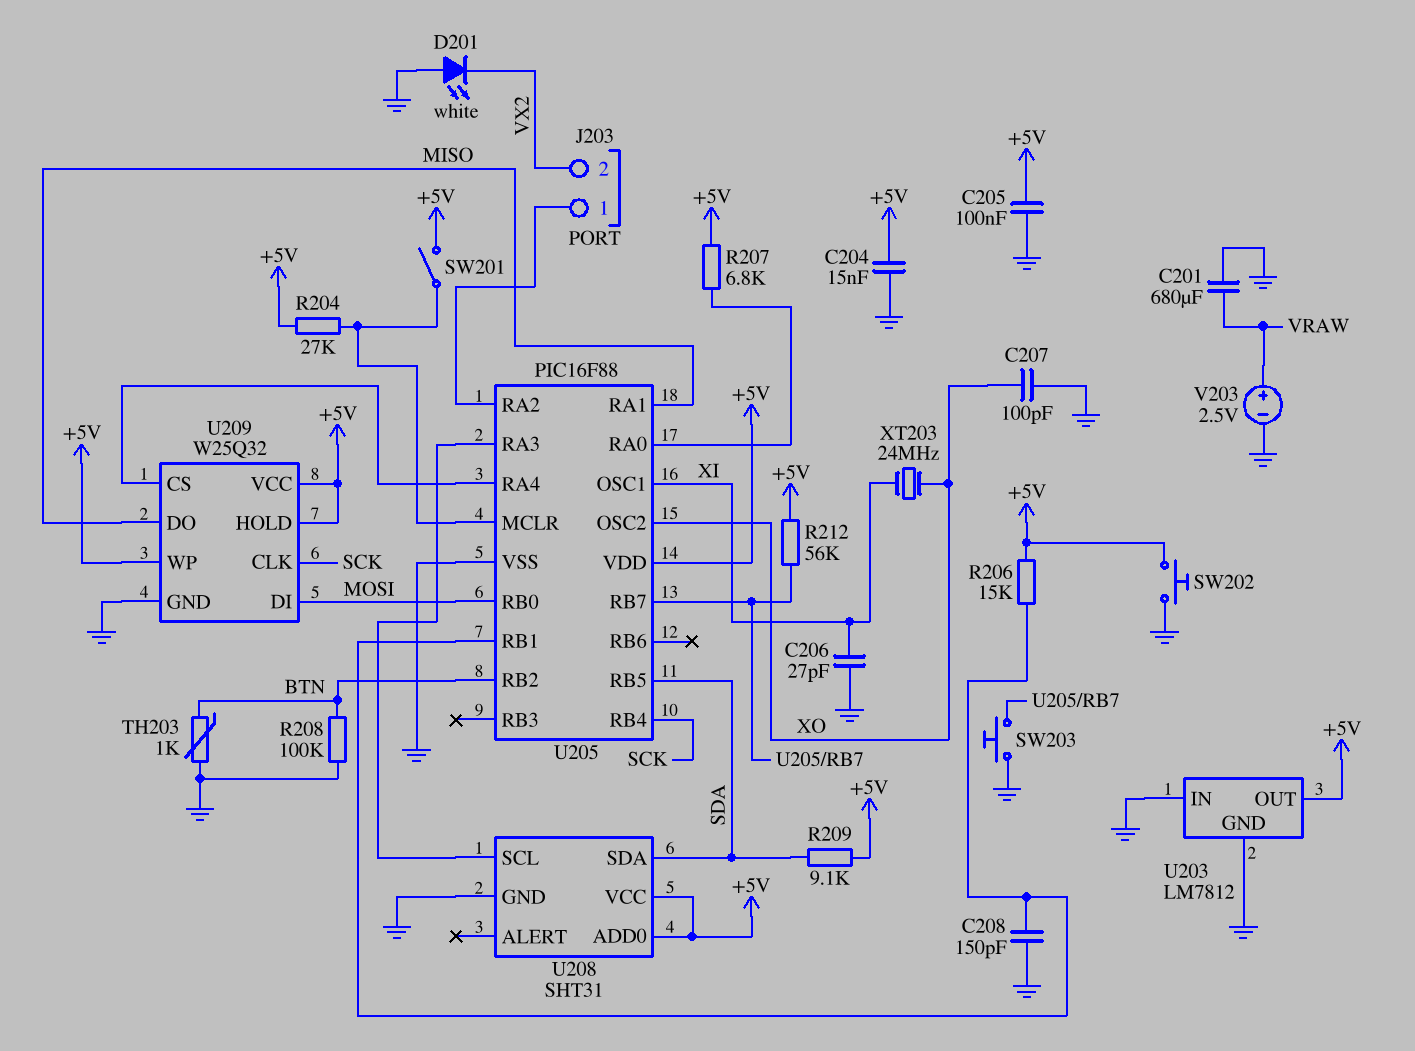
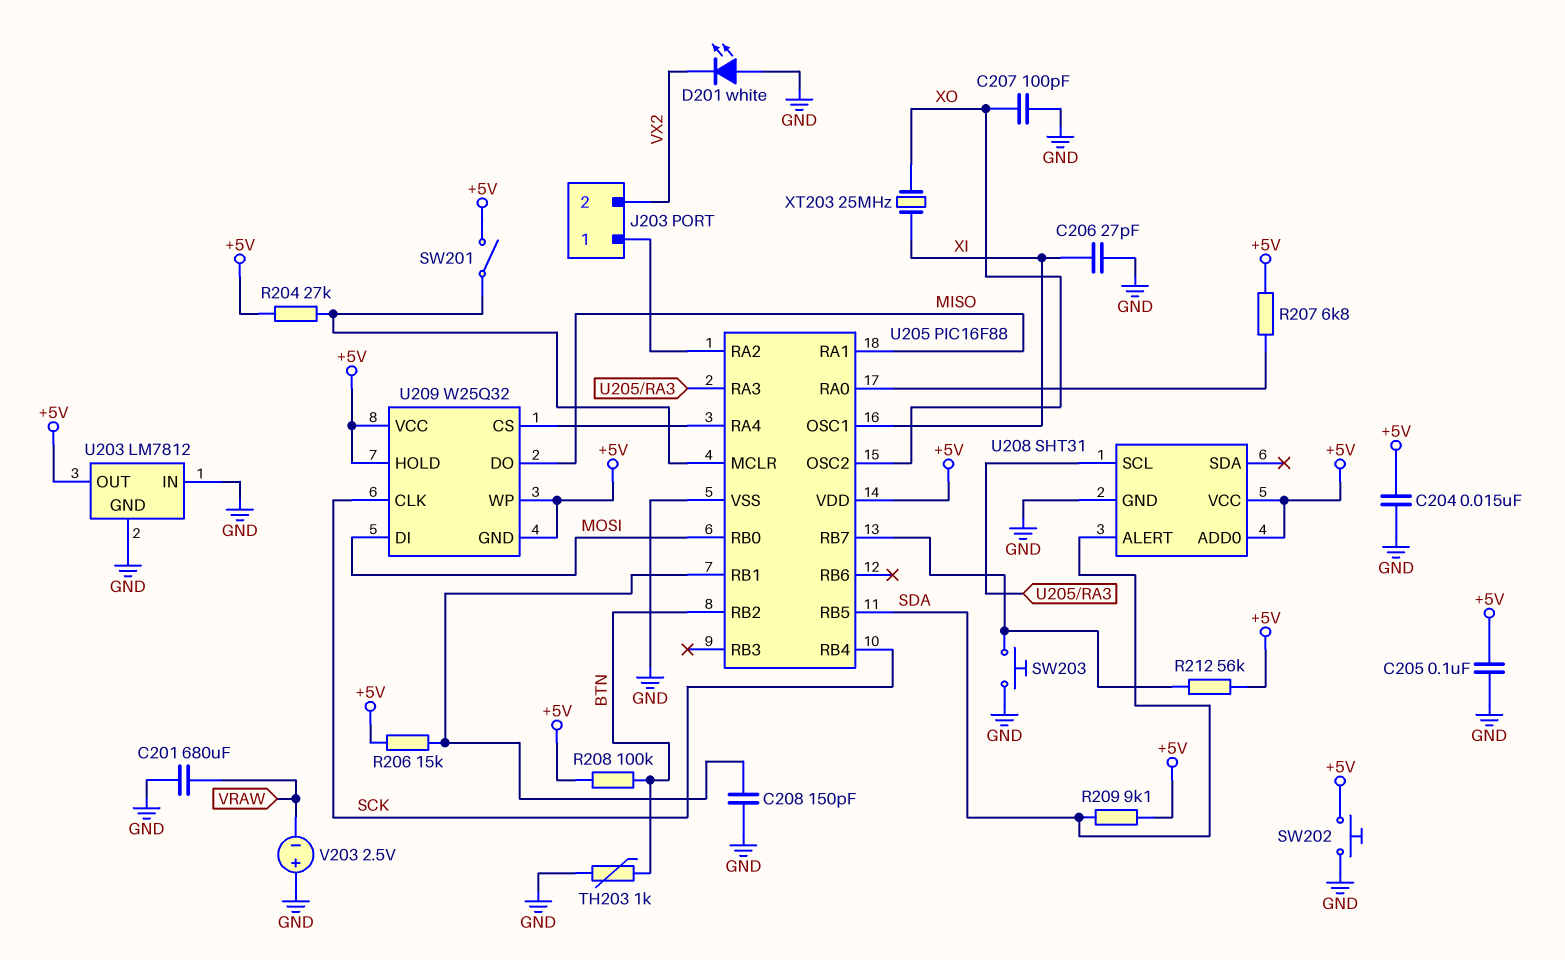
R208: 100k (BTN, GND) -> 100k (+5V, BTN)
U208 pin ALERT: none -> SDA
U208 pin SDA: SDA -> none
U209 pin GND: GND -> +5V
V203: 2.5V (plus VRAW, minus GND) -> 2.5V (plus GND, minus VRAW)
XT203: 24MHz (XI, XO) -> 25MHz (XI, XO)

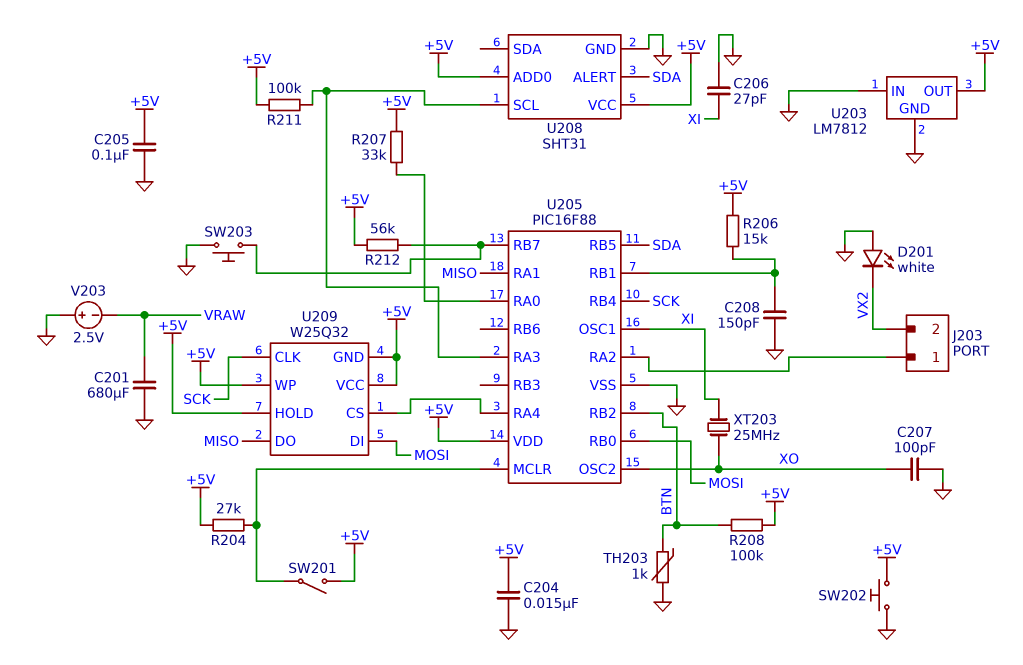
R207: 6.8k (+5V, U205/RA0) -> 33k (+5V, U205/RA0)
R209: 9.1k (+5V, SDA) -> none
R211: none -> 100k (+5V, U205/RA3)

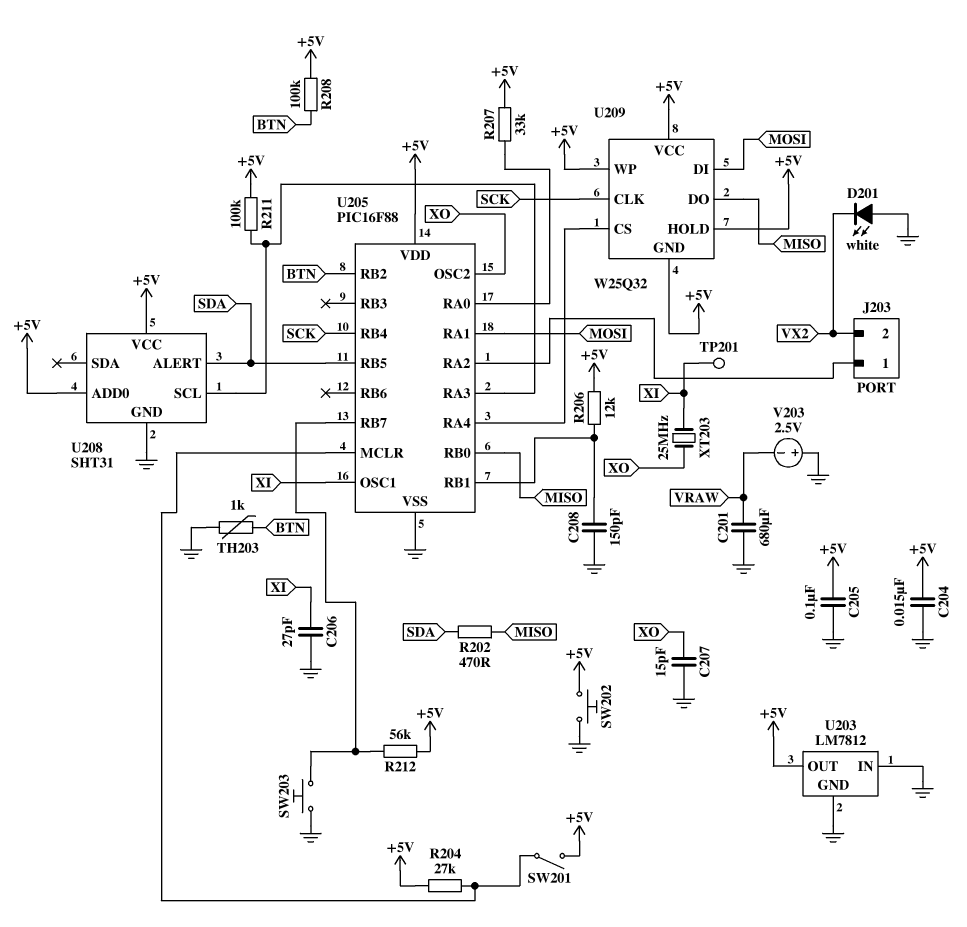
C207: 100pF (GND, XO) -> 15pF (GND, XO)
R202: none -> 470 (MISO, SDA)
R206: 15k (+5V, U205/RB1) -> 12k (+5V, U205/RB1)
TP201: none -> test point (XI)
U205 pin RA1: MISO -> MOSI
U205 pin RB0: MOSI -> MISO

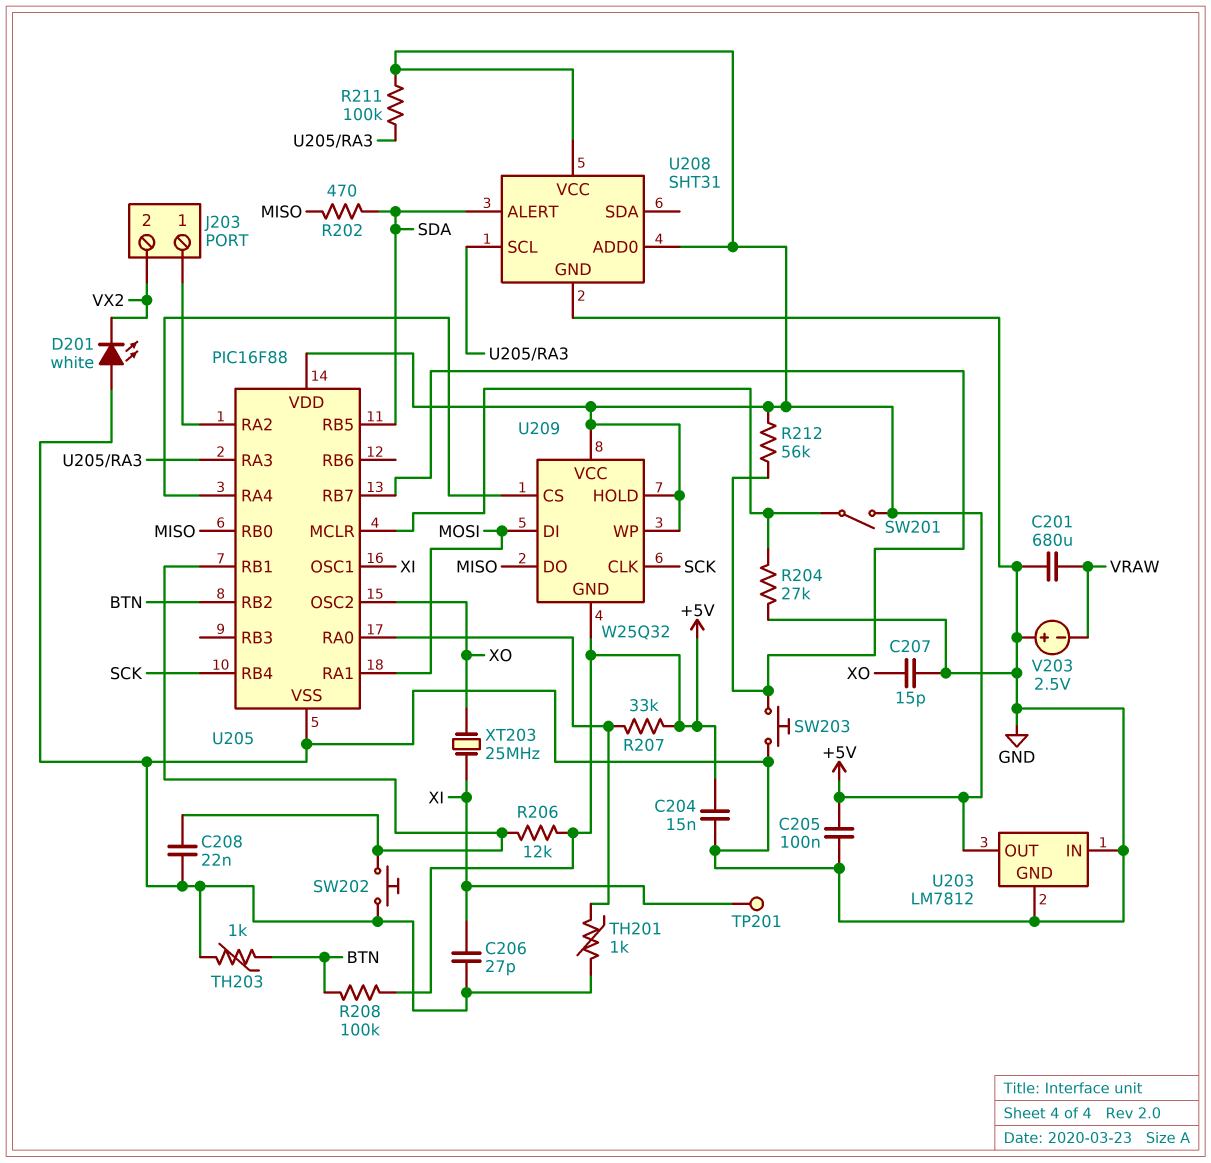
C208: 150pF (GND, U205/RB1) -> 22nF (GND, U205/RB1)
R204: 27k (+5V, U205/MCLR) -> 27k (GND, U205/MCLR)
SW202: button (+5V, GND) -> button (GND, U205/RB1)
TH201: none -> 1k (GND, U205/RA0)

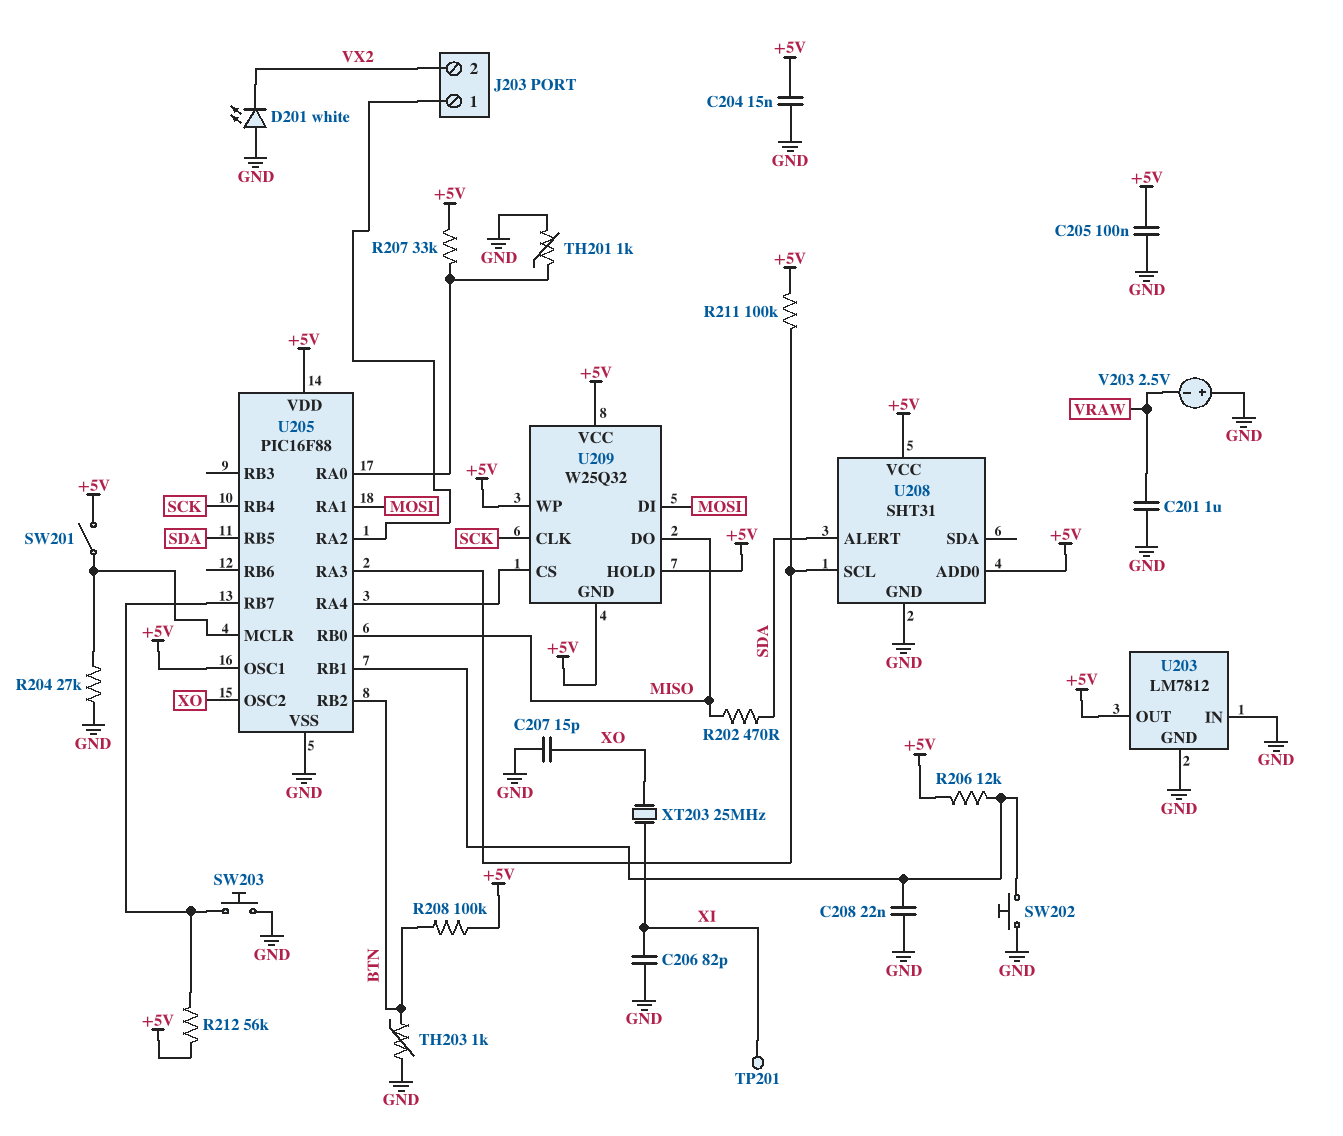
C201: 680uF (GND, VRAW) -> 1uF (GND, VRAW)
C206: 27pF (GND, XI) -> 82pF (GND, XI)
U205 pin OSC1: XI -> +5V

